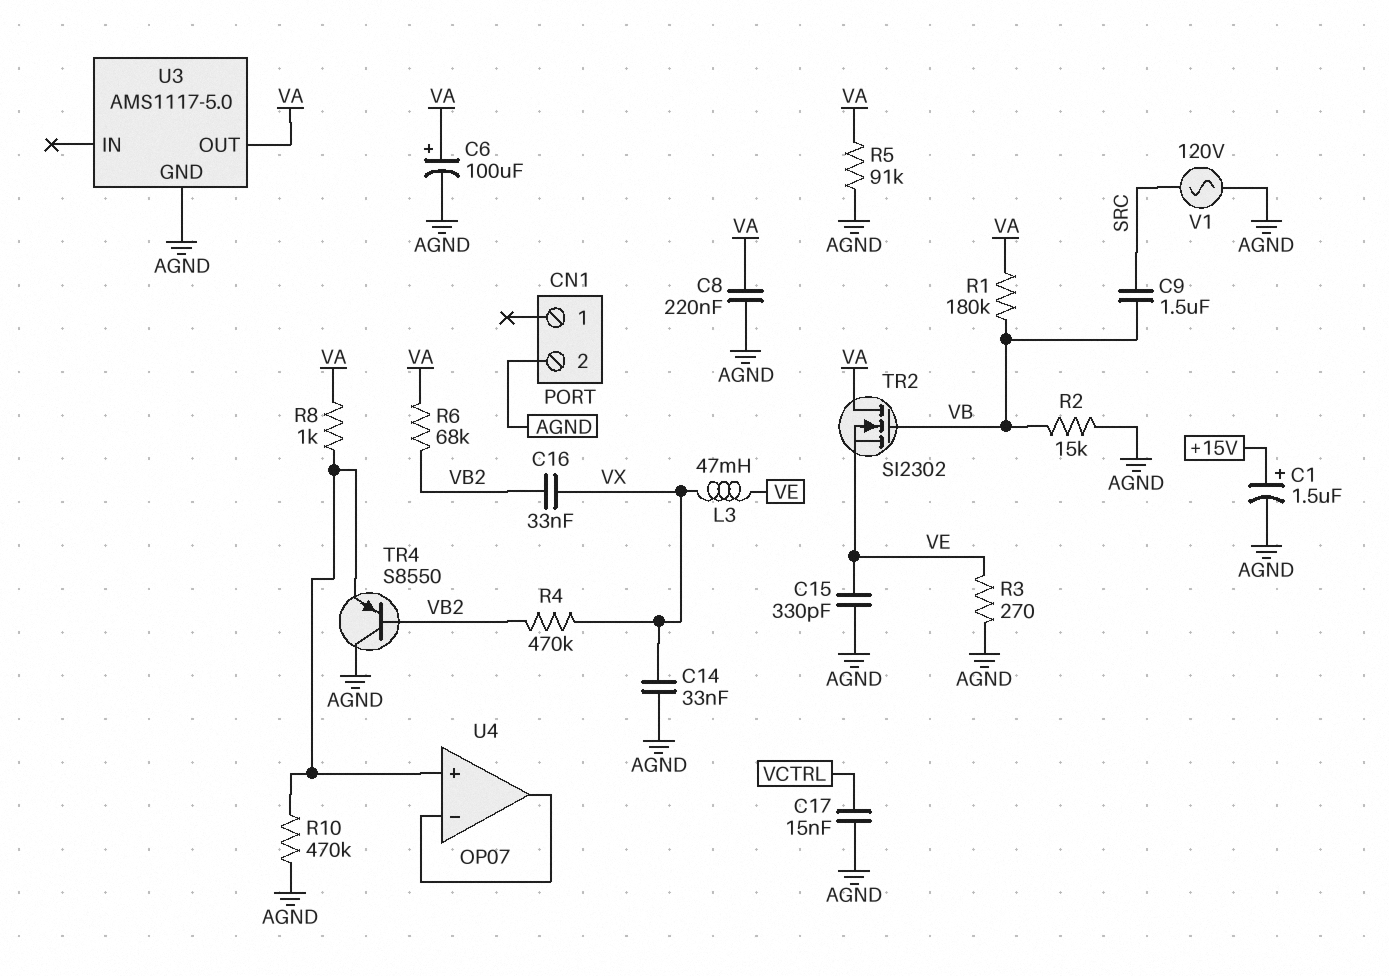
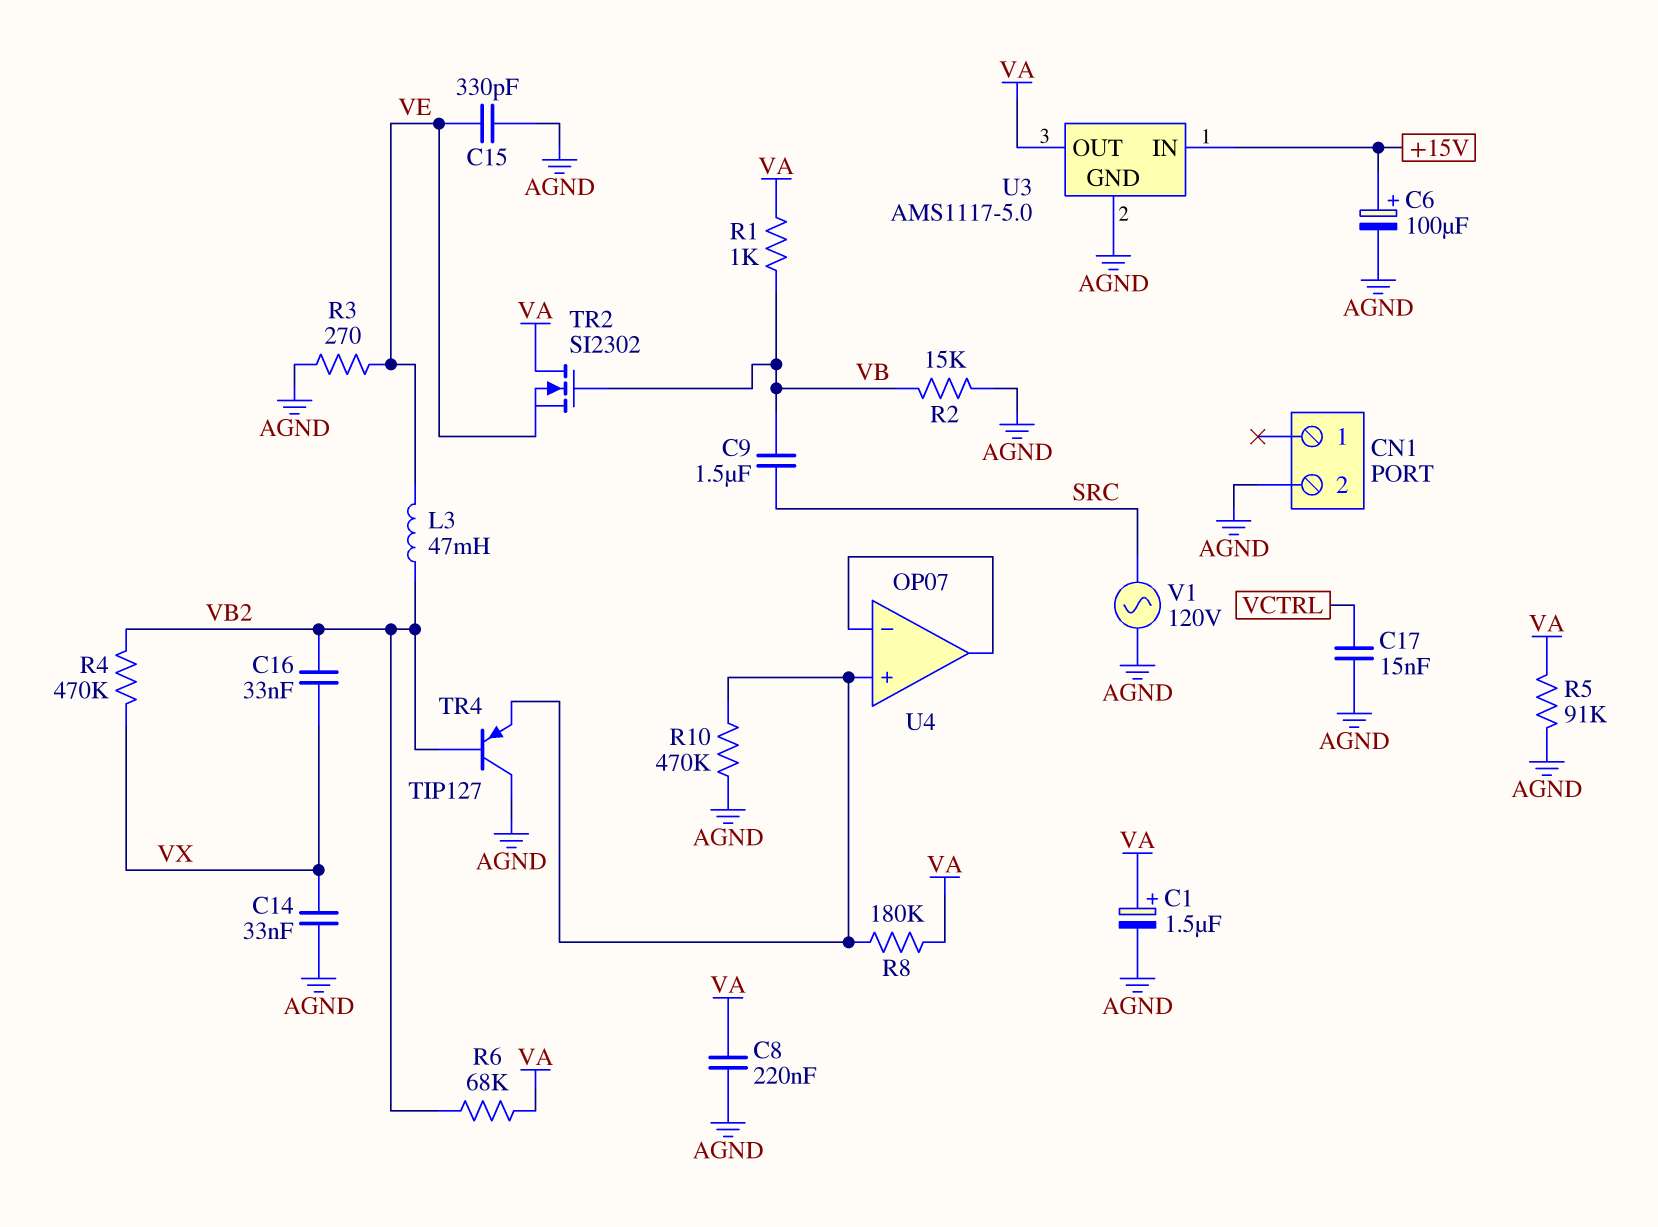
C1: 1.5uF (plus +15V, minus AGND) -> 1.5uF (plus VA, minus AGND)
C6: 100uF (plus VA, minus AGND) -> 100uF (plus +15V, minus AGND)
L3: 47mH (VE, VX) -> 47mH (VB2, VE)
R1: 180k (VA, VB) -> 1k (VA, VB)
R8: 1k (U4/in+, VA) -> 180k (U4/in+, VA)
TR4: PNP S8550 (B VB2, C AGND, E U4/in+) -> PNP TIP127 (B VB2, C AGND, E U4/in+)
U3 pin IN: none -> +15V

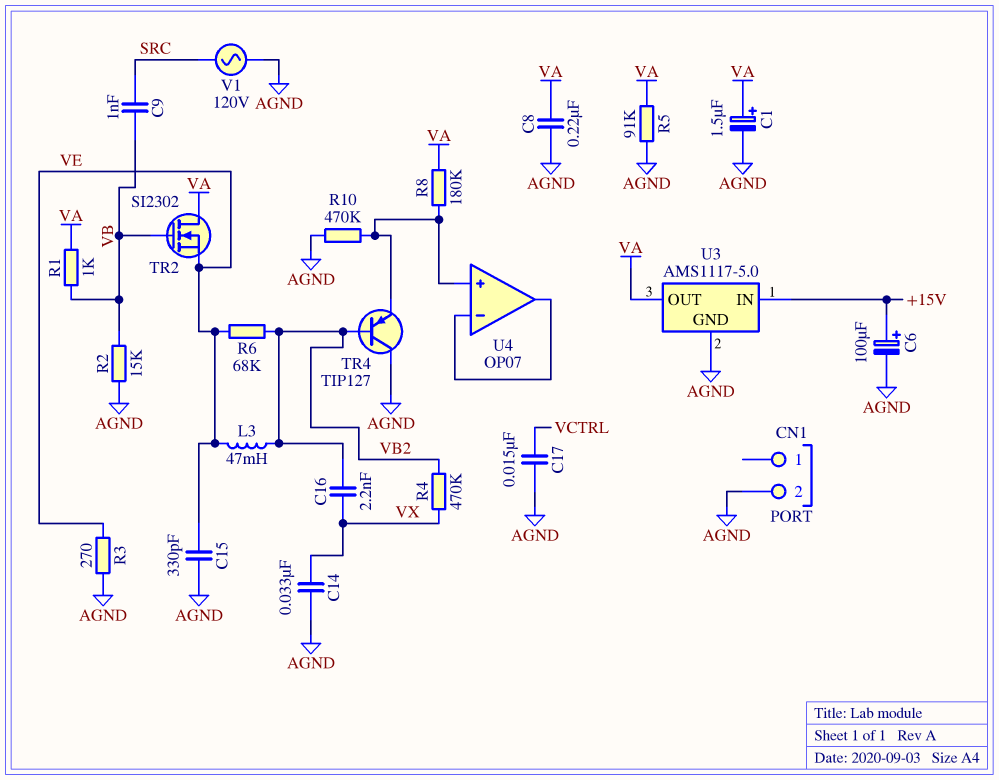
C9: 1.5uF (SRC, VB) -> 1nF (SRC, VB)
C16: 33nF (VB2, VX) -> 2.2nF (VB2, VX)
R6: 68k (VA, VB2) -> 68k (VB2, VE)

